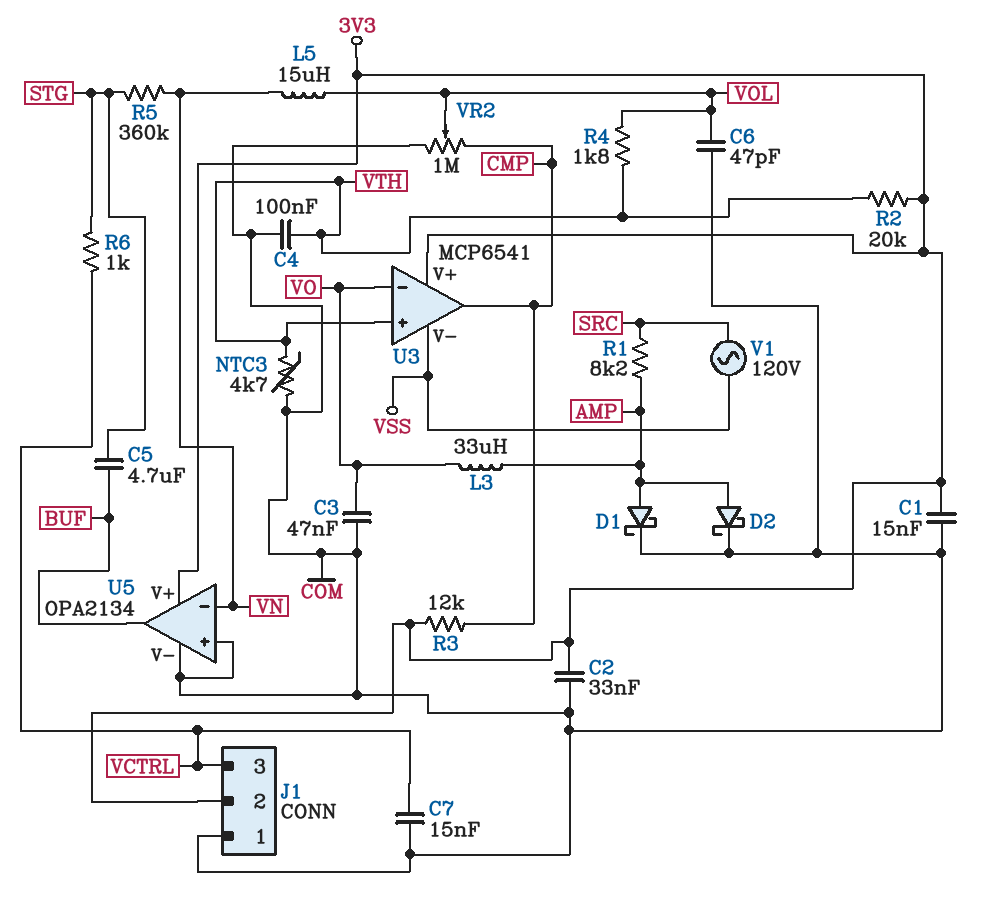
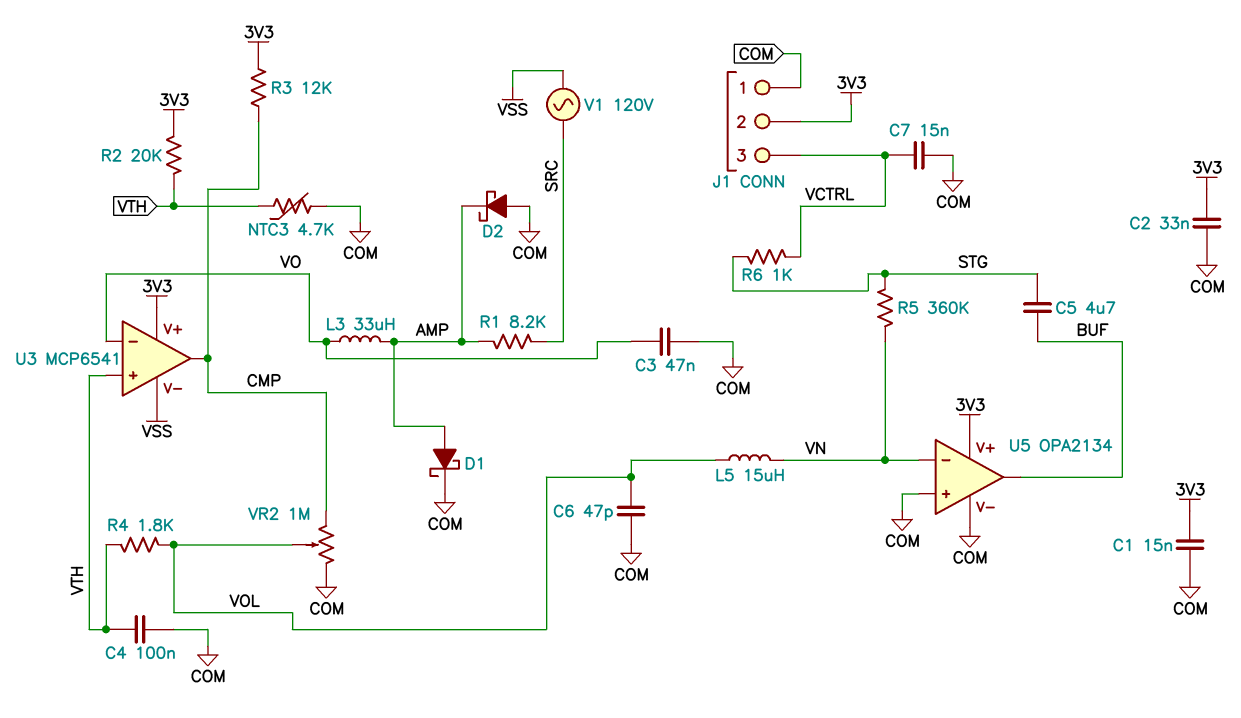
D2: schottky (A AMP, K COM) -> schottky (A COM, K AMP)

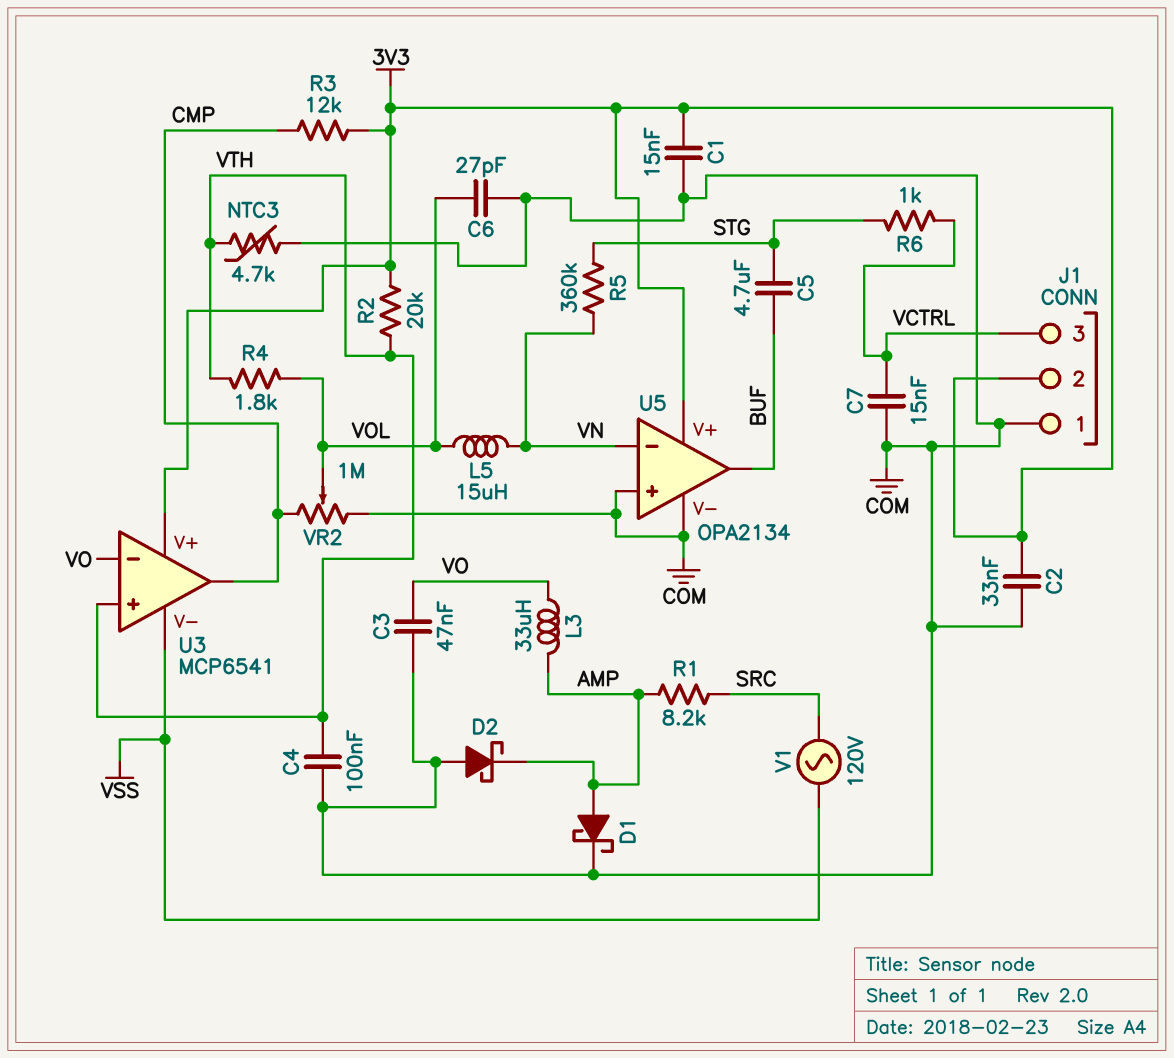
C6: 47pF (COM, VOL) -> 27pF (COM, VOL)

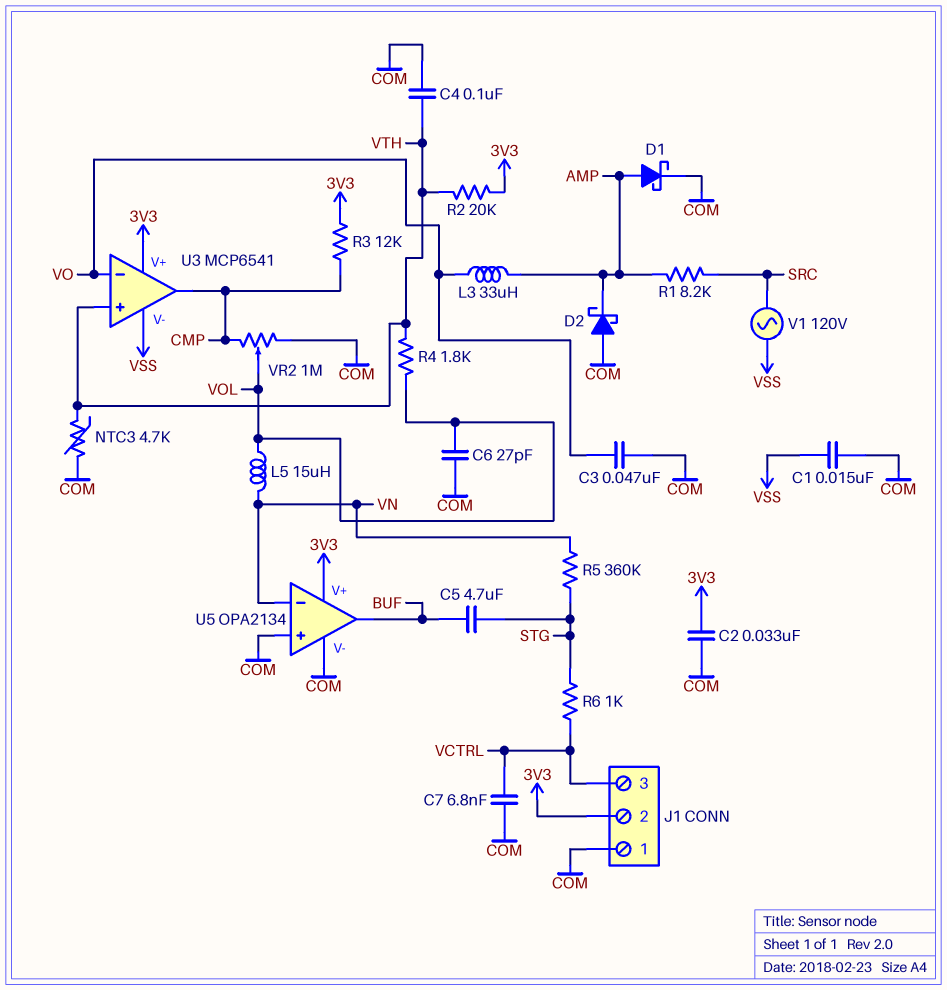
C1: 15nF (3V3, COM) -> 15nF (COM, VSS)
C7: 15nF (COM, VCTRL) -> 6.8nF (COM, VCTRL)

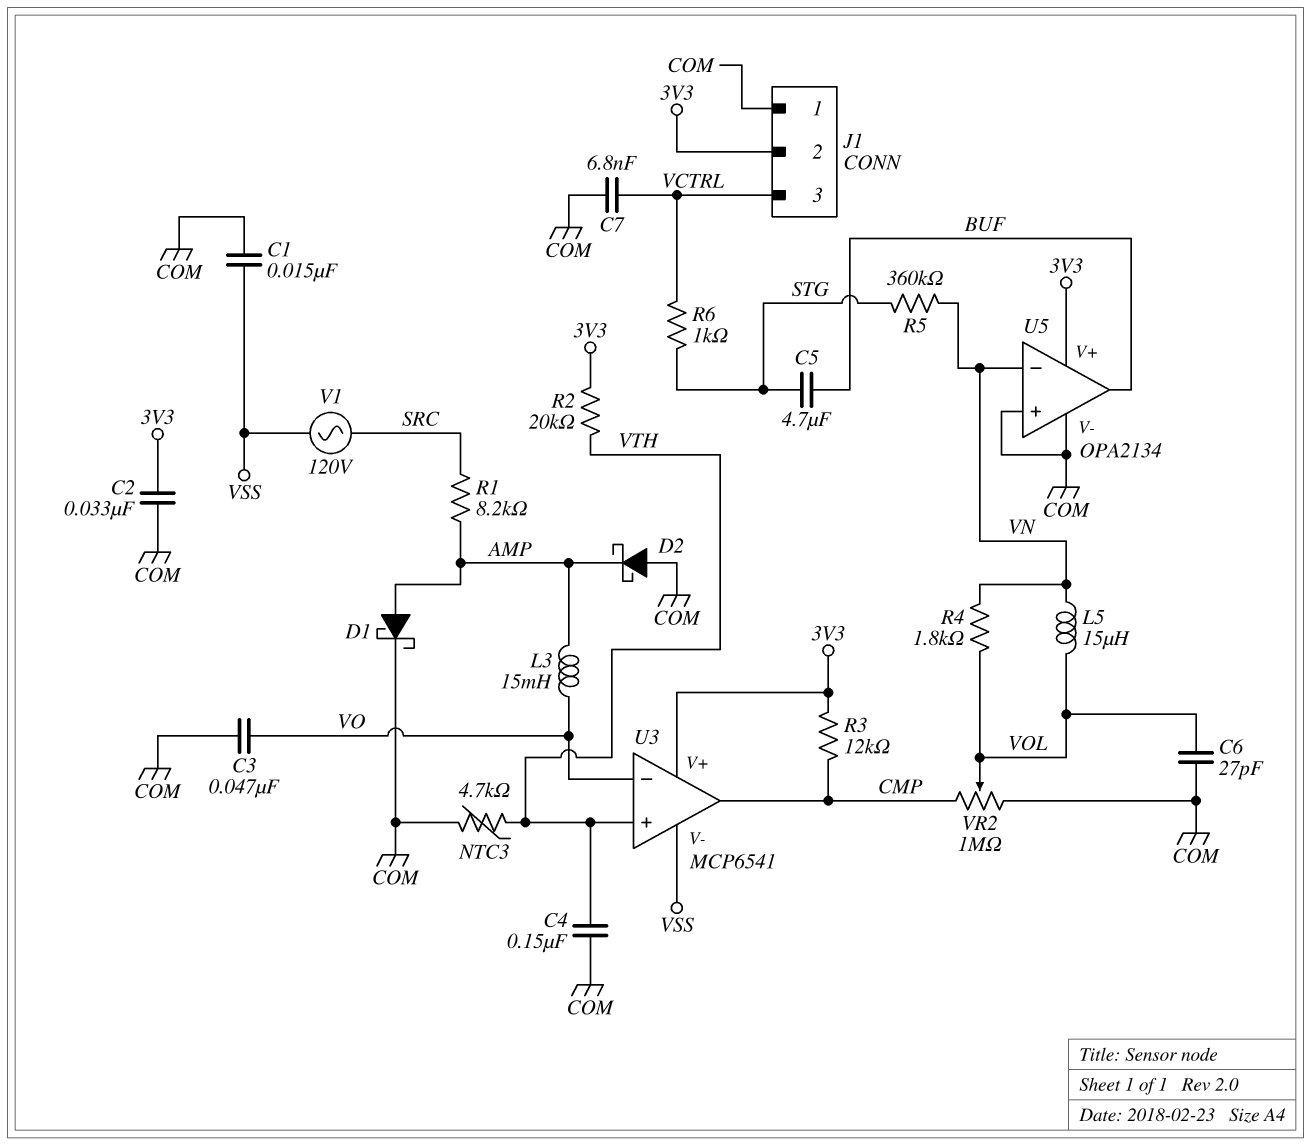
C4: 100nF (COM, VTH) -> 150nF (COM, VTH)
L3: 33uH (AMP, VO) -> 15mH (AMP, VO)
R4: 1.8k (VOL, VTH) -> 1.8k (VN, VOL)

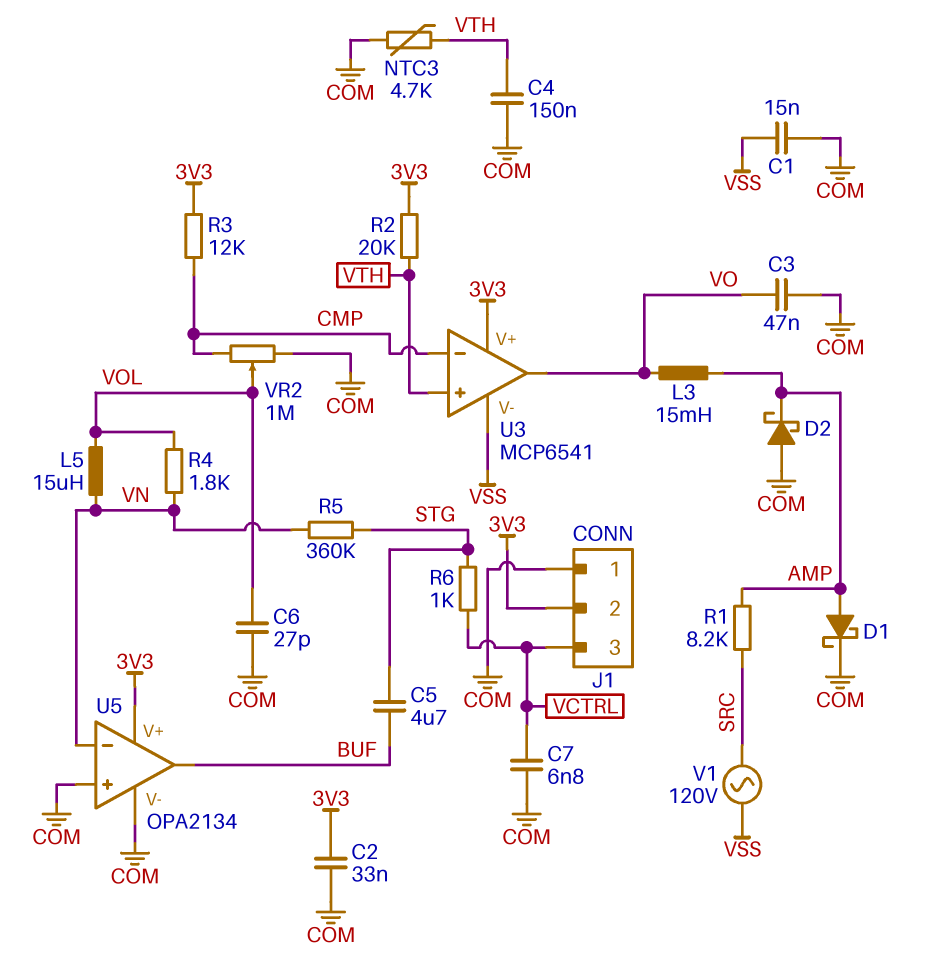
U3 pin in-: VO -> CMP
U3 pin out: CMP -> VO

